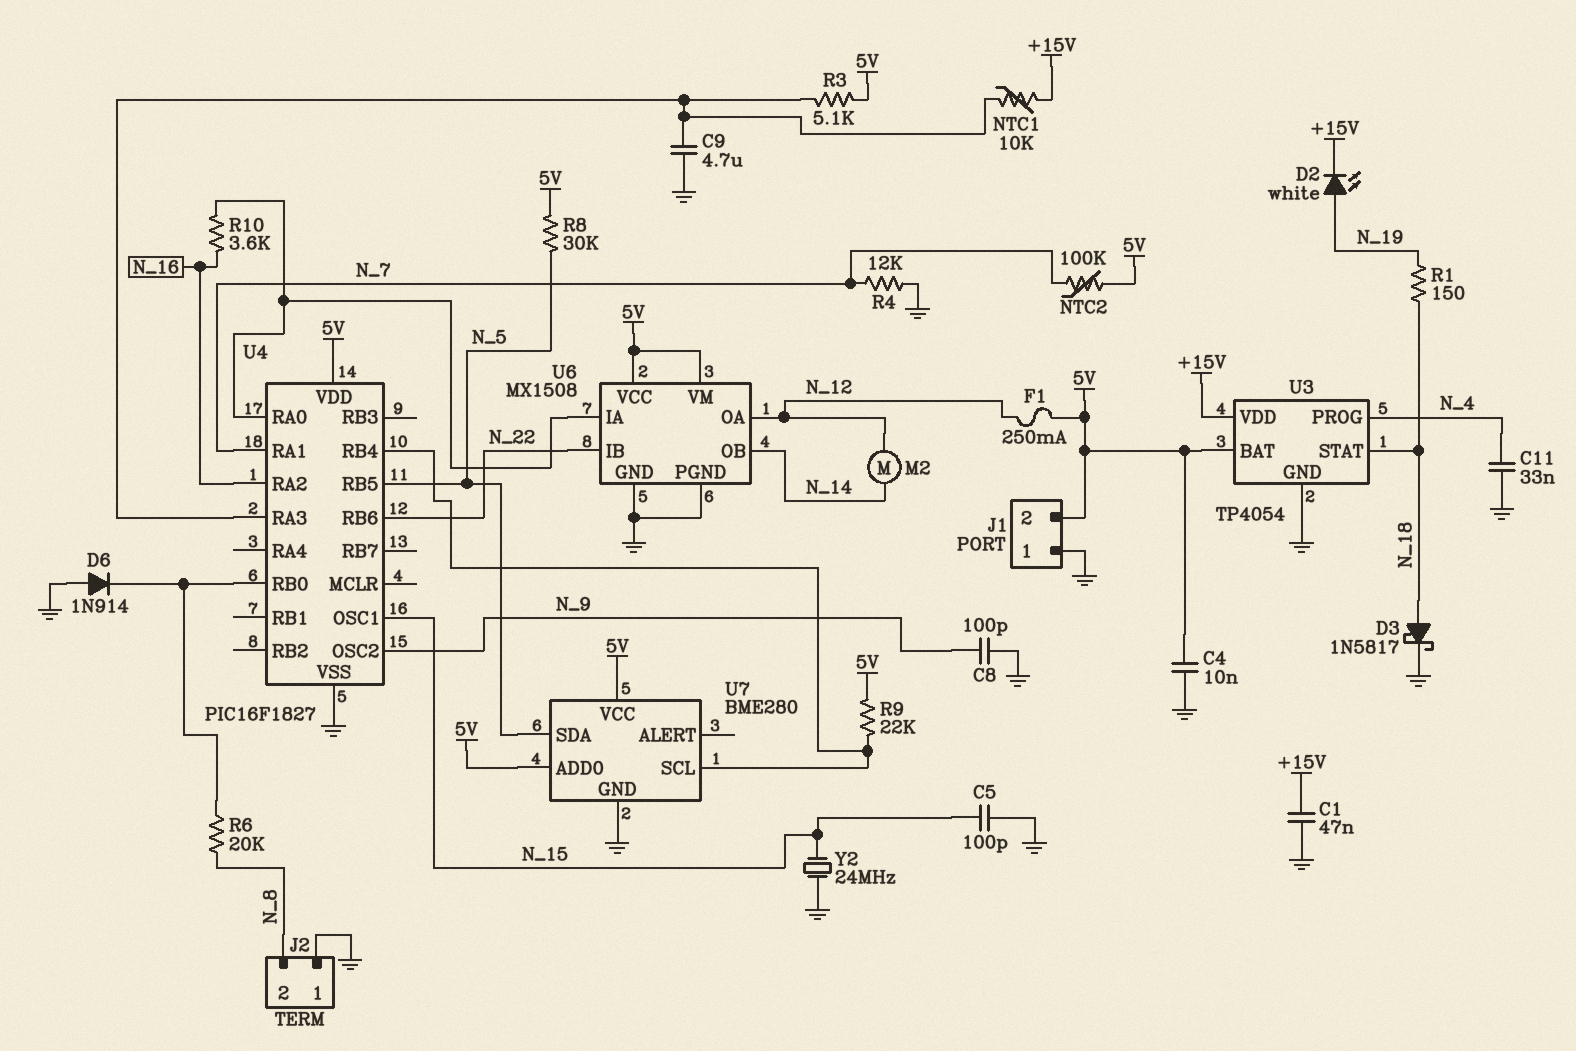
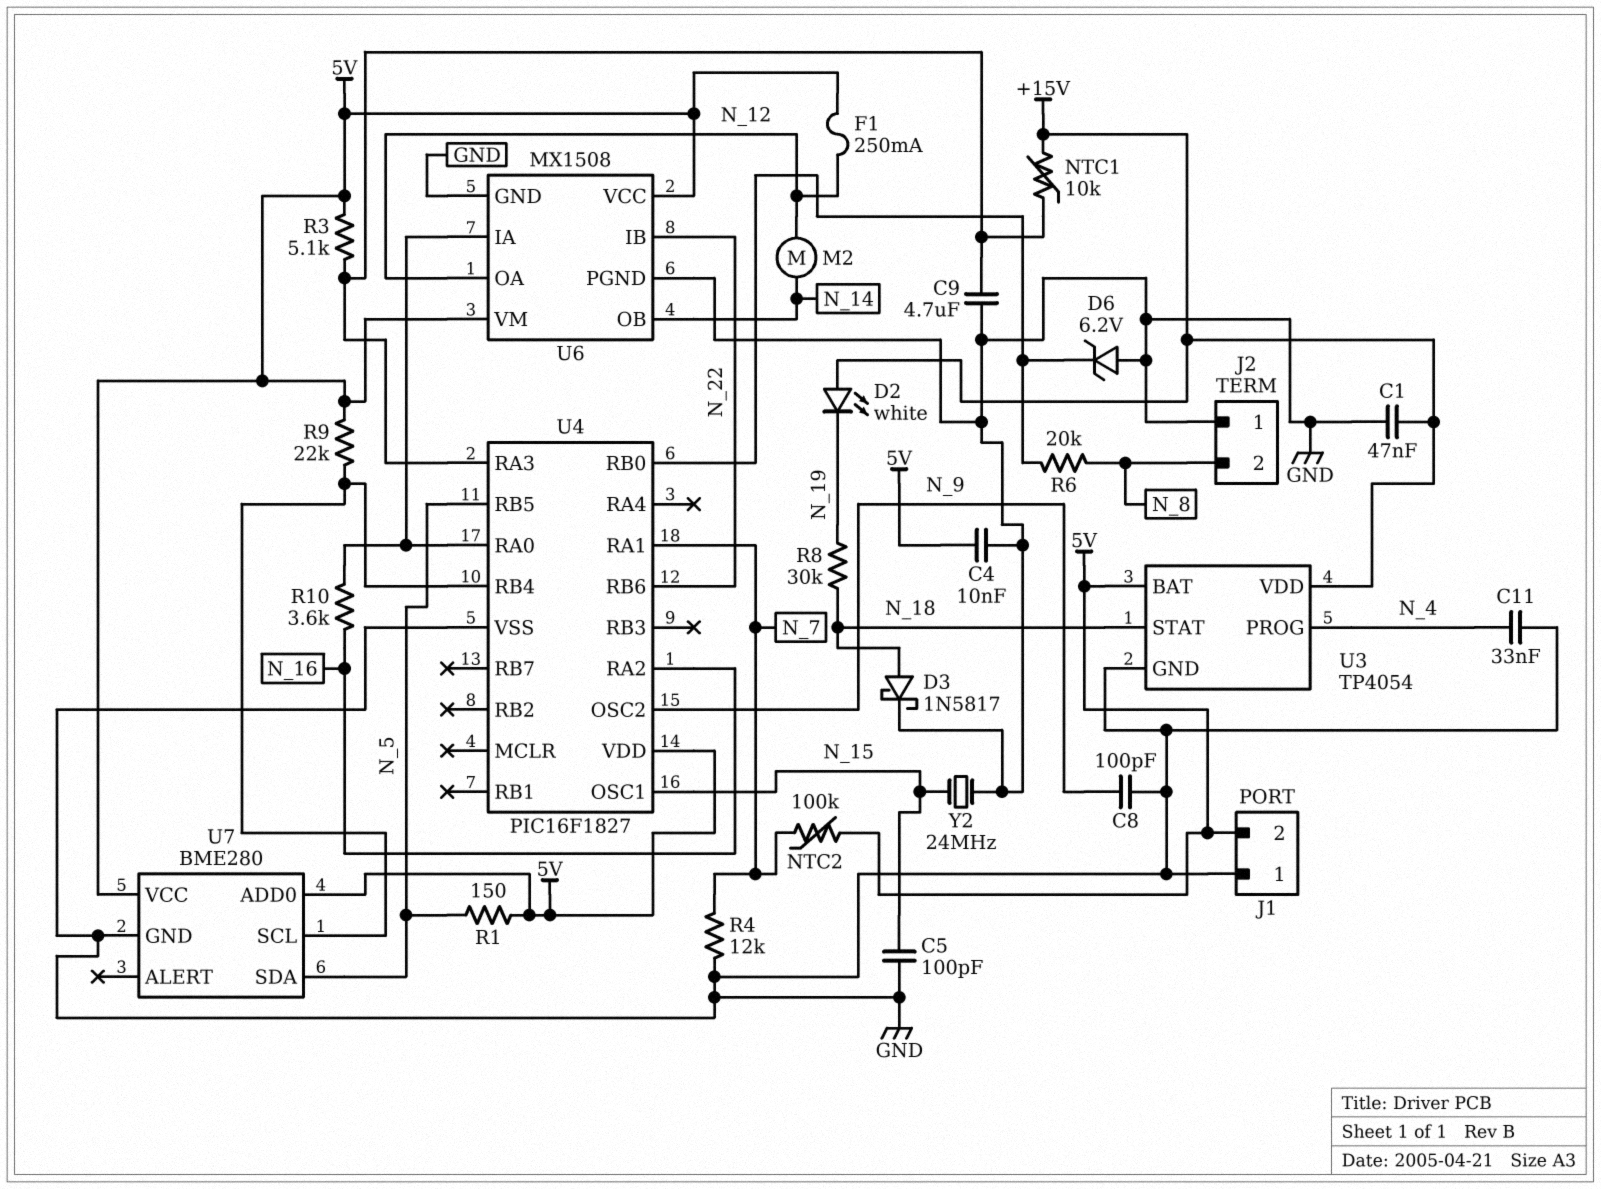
D2: LED white (A N_19, K +15V) -> LED white (A +15V, K N_19)
D6: diode 1N914 (A GND, K U4/RB0) -> zener 6.2V (A GND, K U4/RB0)
R1: 150 (N_18, N_19) -> 150 (5V, N_5)
R8: 30k (5V, N_5) -> 30k (N_18, N_19)

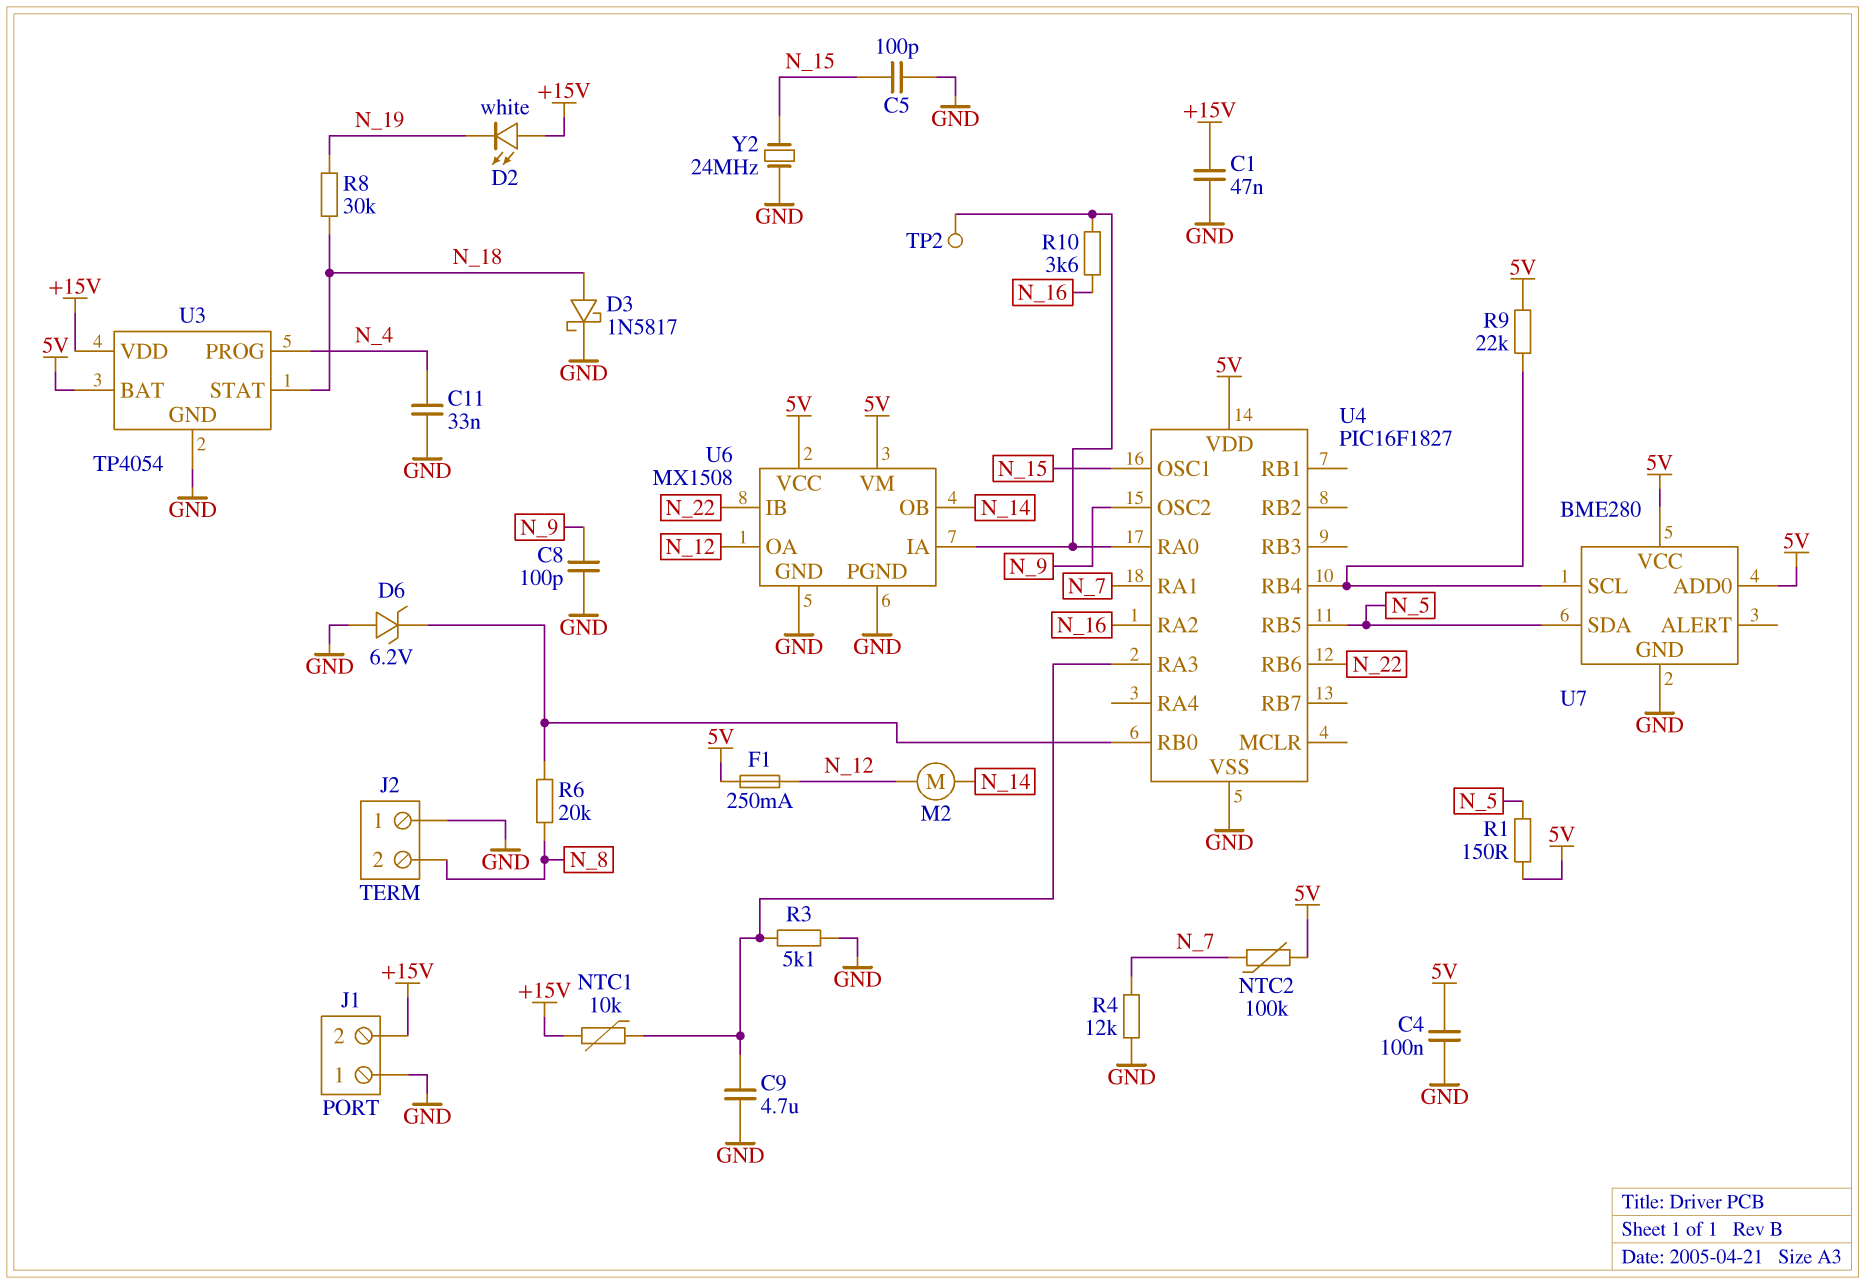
C4: 10nF (5V, GND) -> 100nF (5V, GND)
J1 pin 2: 5V -> +15V
R3: 5.1k (5V, U4/RA3) -> 5.1k (GND, U4/RA3)
TP2: none -> test point (U4/RA0)

